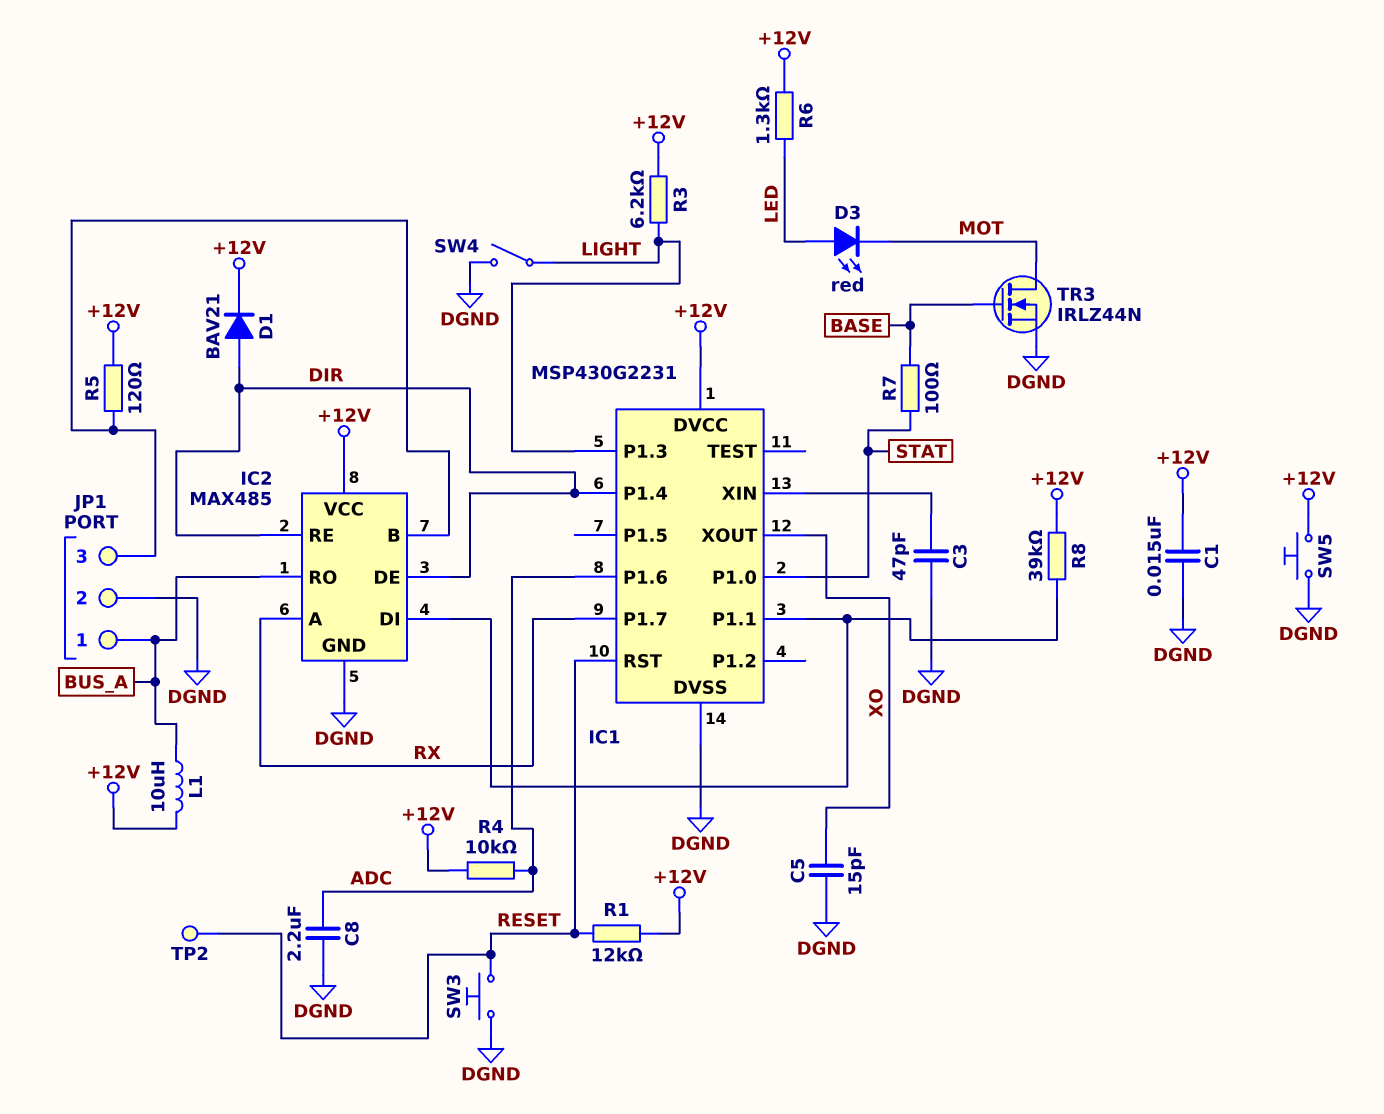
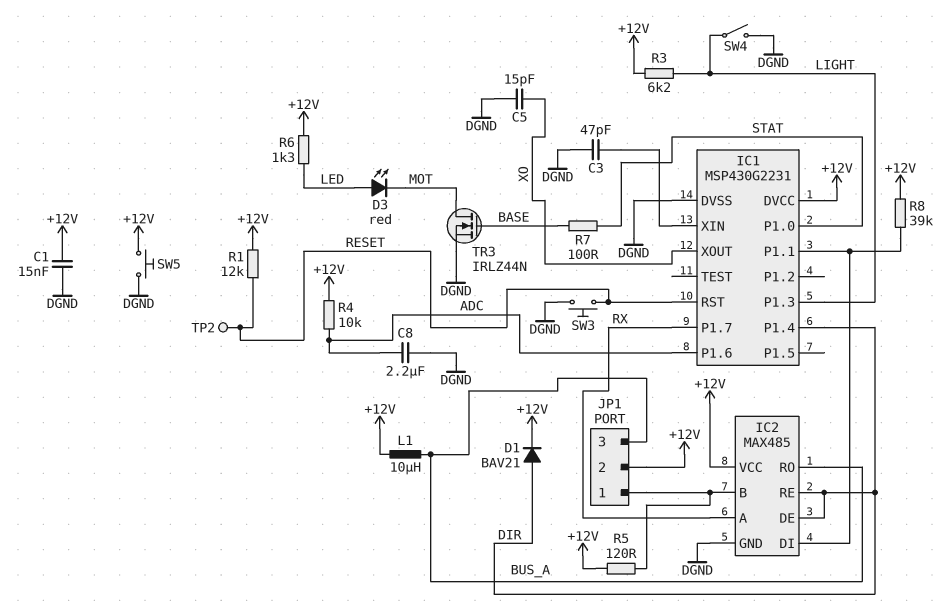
JP1 pin 1: BUS_A -> IC2/B
JP1 pin 2: DGND -> +12V
JP1 pin 3: IC2/B -> BUS_A

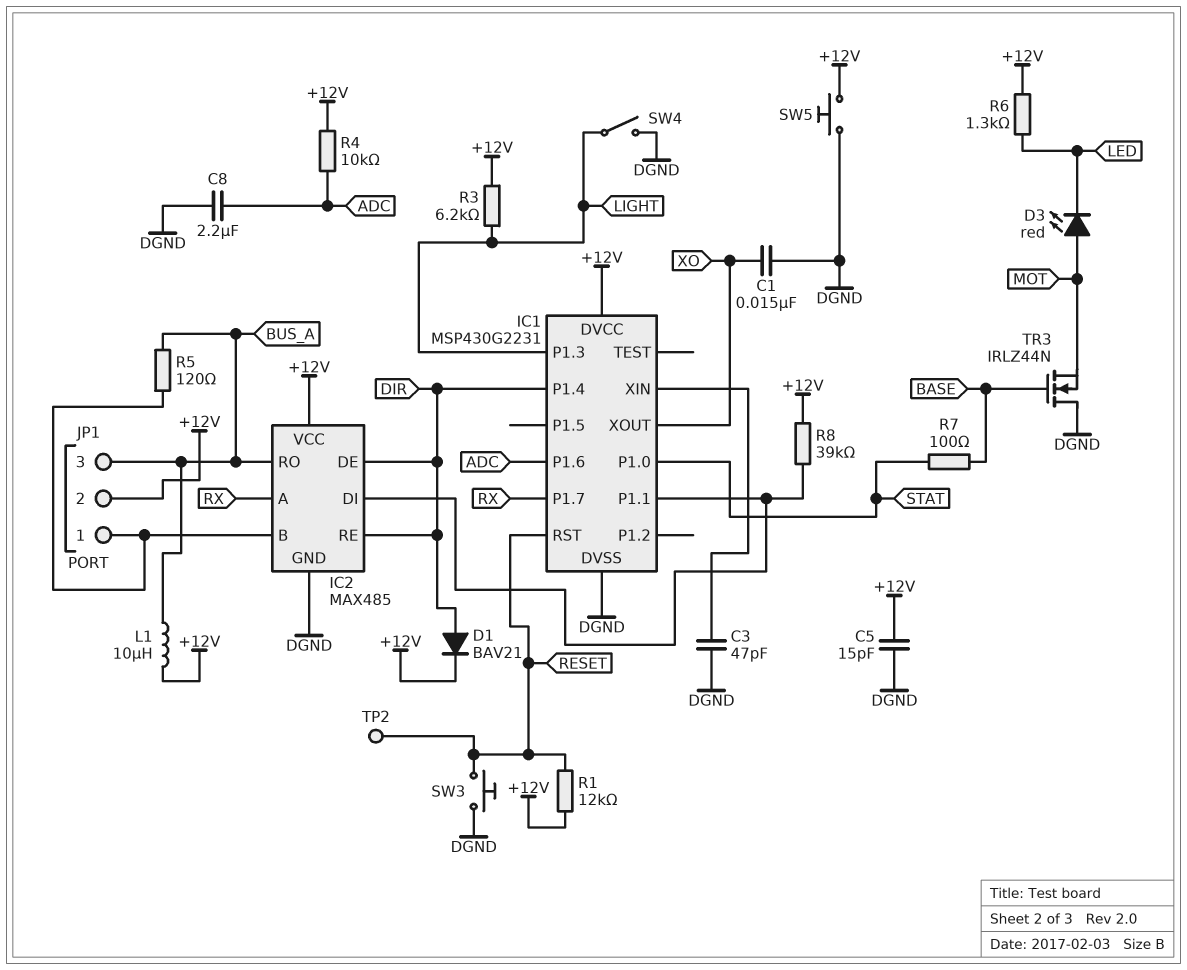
C1: 15nF (+12V, DGND) -> 15nF (DGND, XO)
C5: 15pF (DGND, XO) -> 15pF (+12V, DGND)
D3: LED red (A LED, K MOT) -> LED red (A MOT, K LED)
R5: 120 (+12V, IC2/B) -> 120 (BUS_A, IC2/B)
TR3: NMOS IRLZ44N (G BASE, D MOT, S DGND) -> NMOS IRLZ44N (G BASE, D DGND, S MOT)

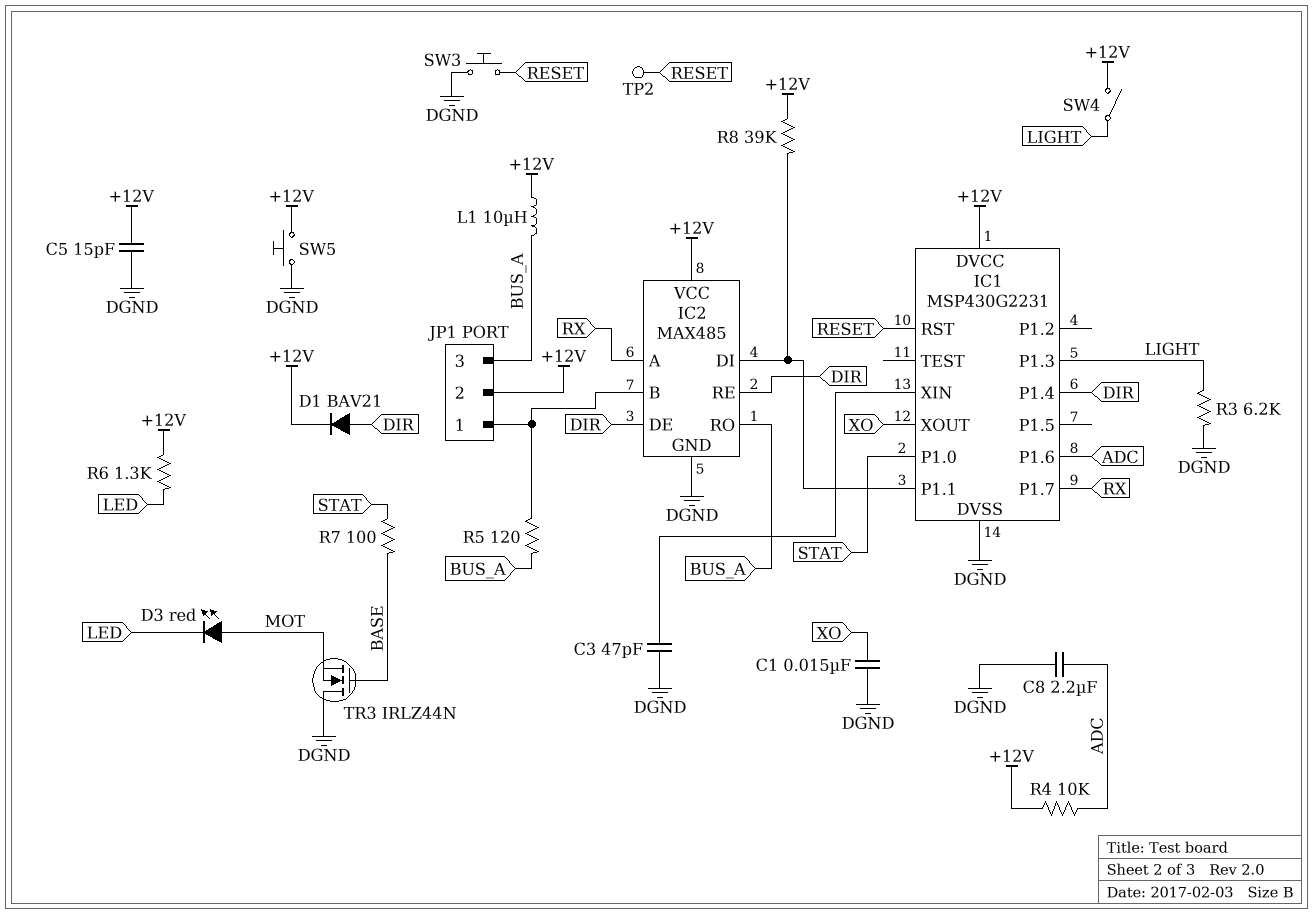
R1: 12k (+12V, RESET) -> none
R3: 6.2k (+12V, LIGHT) -> 6.2k (DGND, LIGHT)
SW4: switch (DGND, LIGHT) -> switch (+12V, LIGHT)

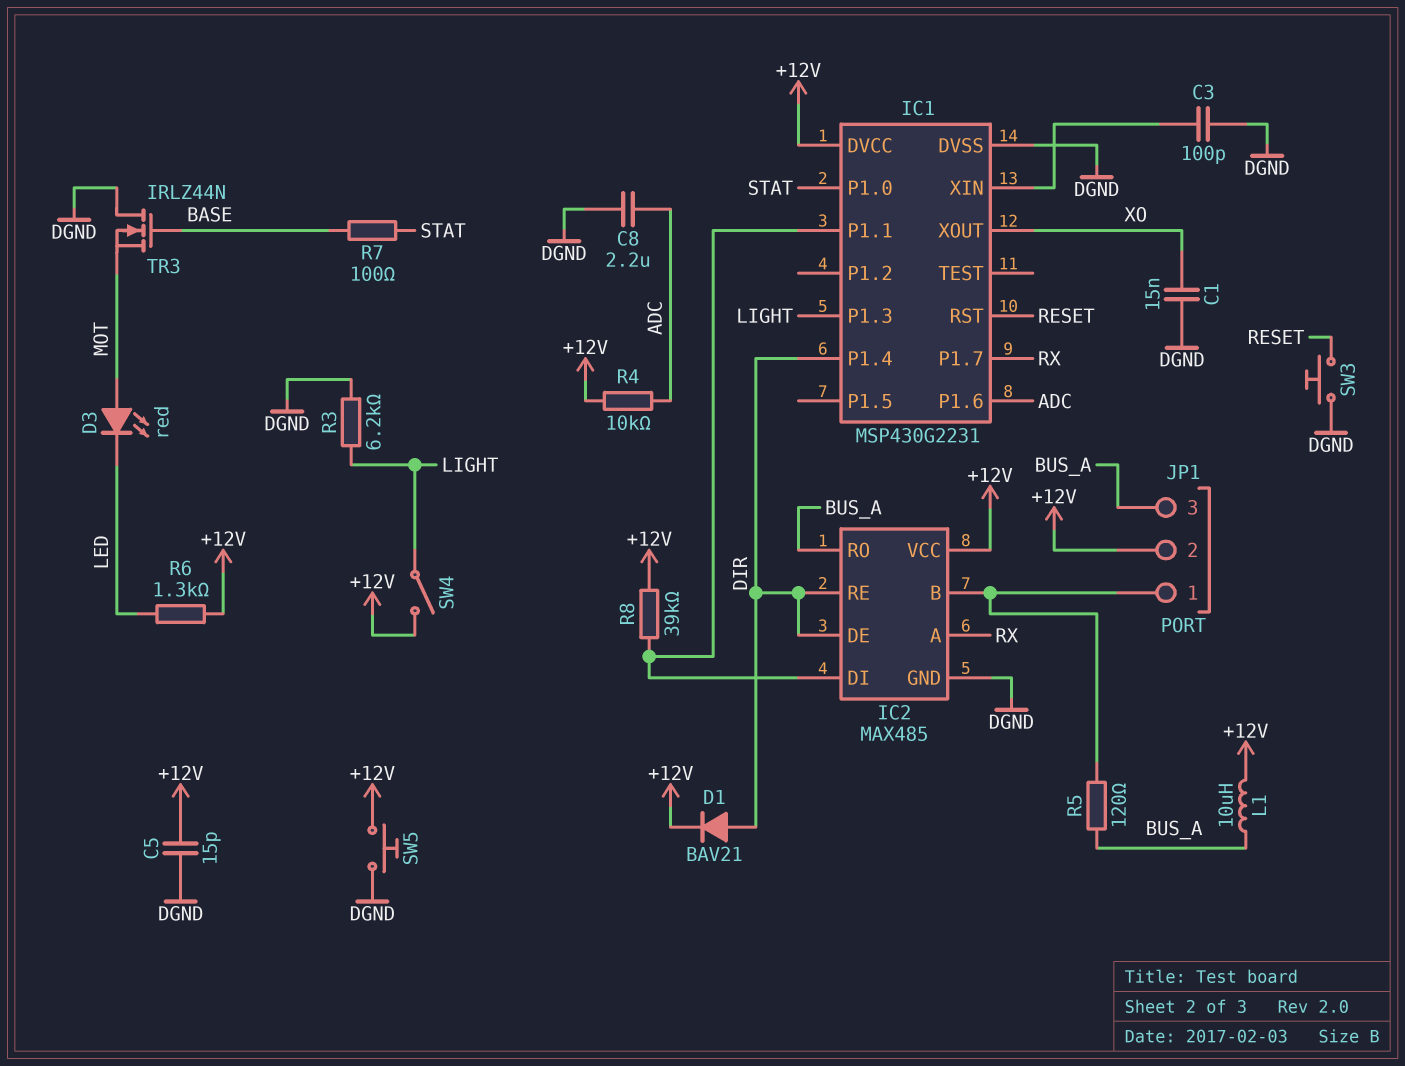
C3: 47pF (DGND, IC1/XIN) -> 100pF (DGND, IC1/XIN)
TP2: test point (RESET) -> none

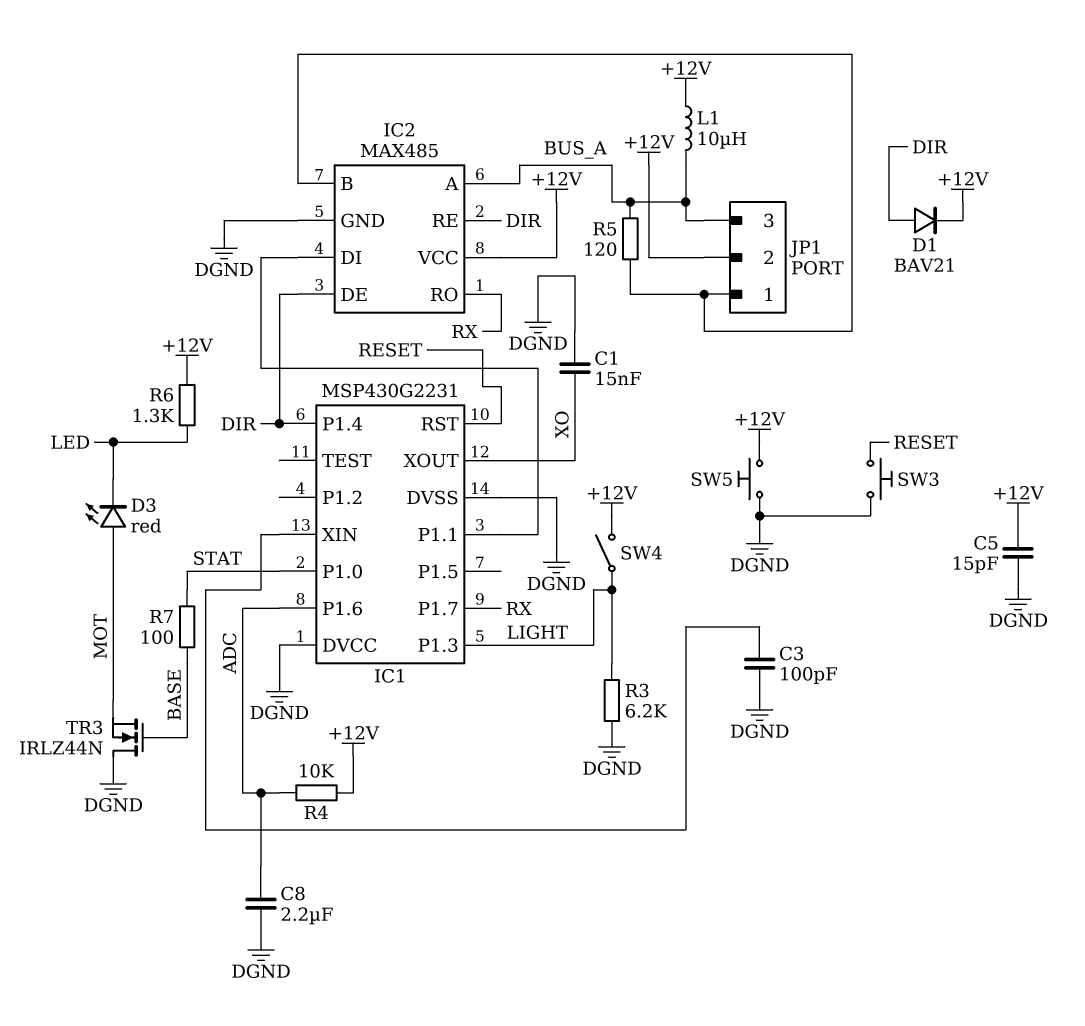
IC1 pin DVCC: +12V -> DGND
IC2 pin A: RX -> BUS_A
IC2 pin RO: BUS_A -> RX
R8: 39k (+12V, IC1/P1.1) -> none

